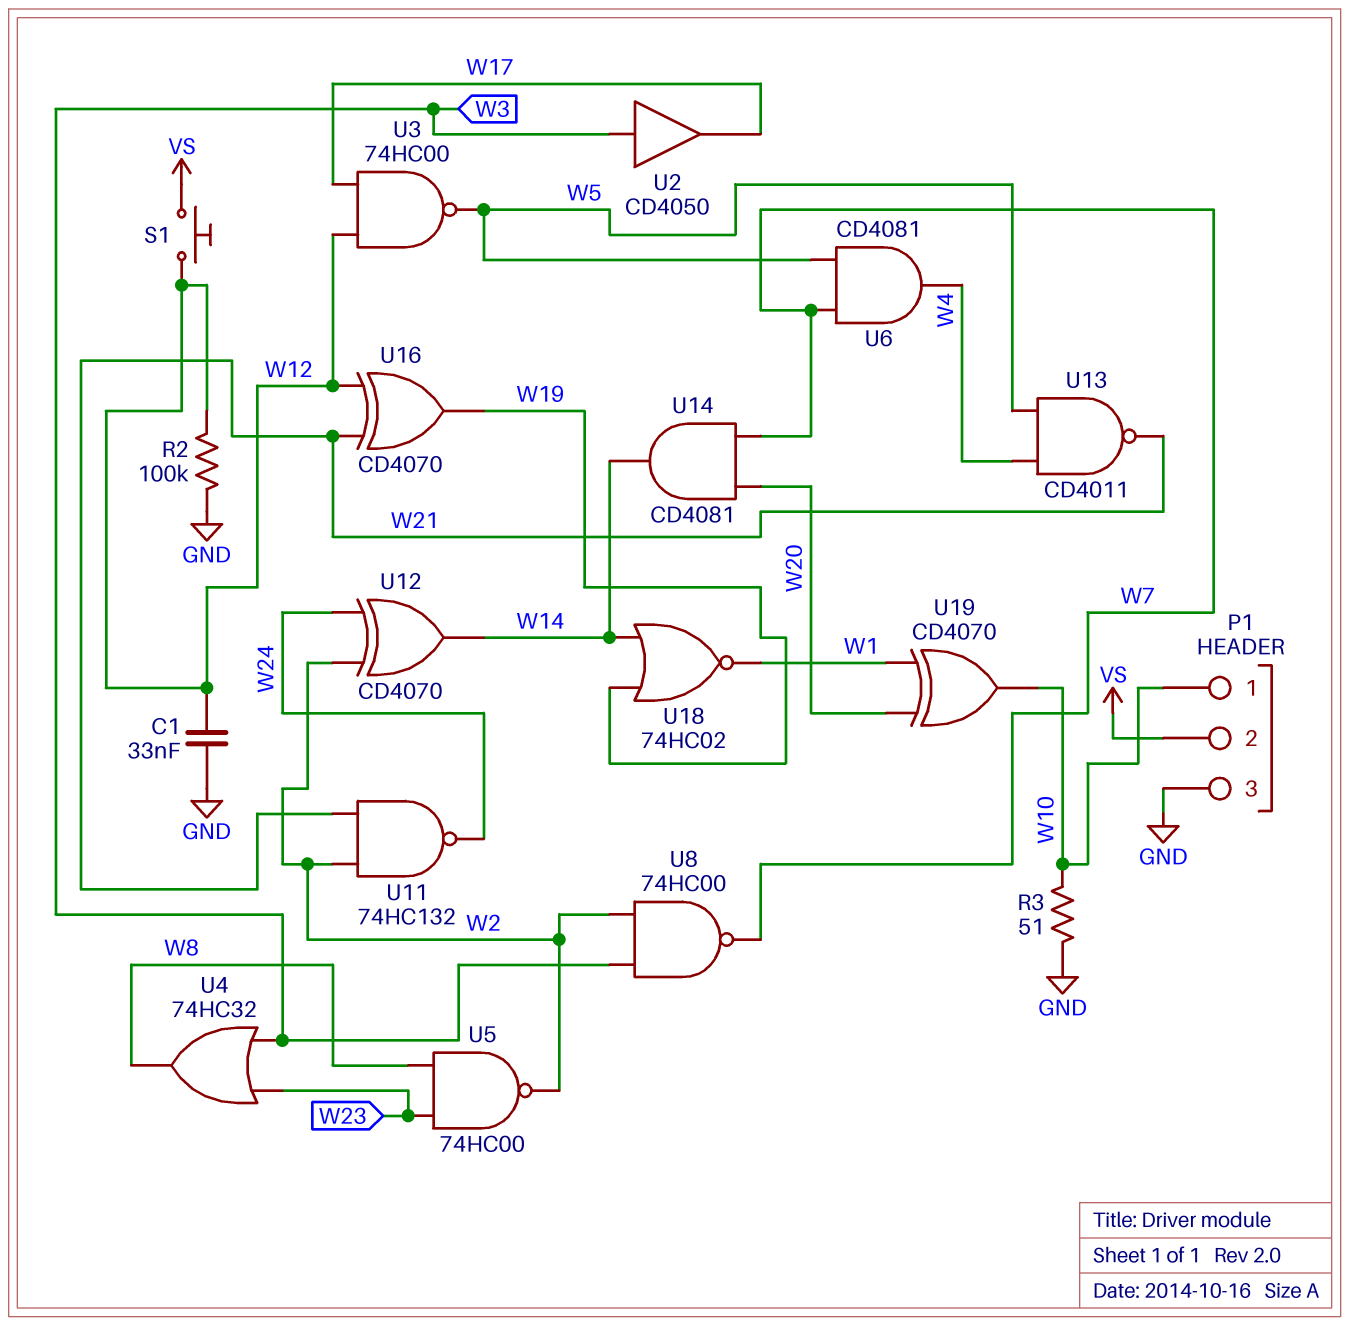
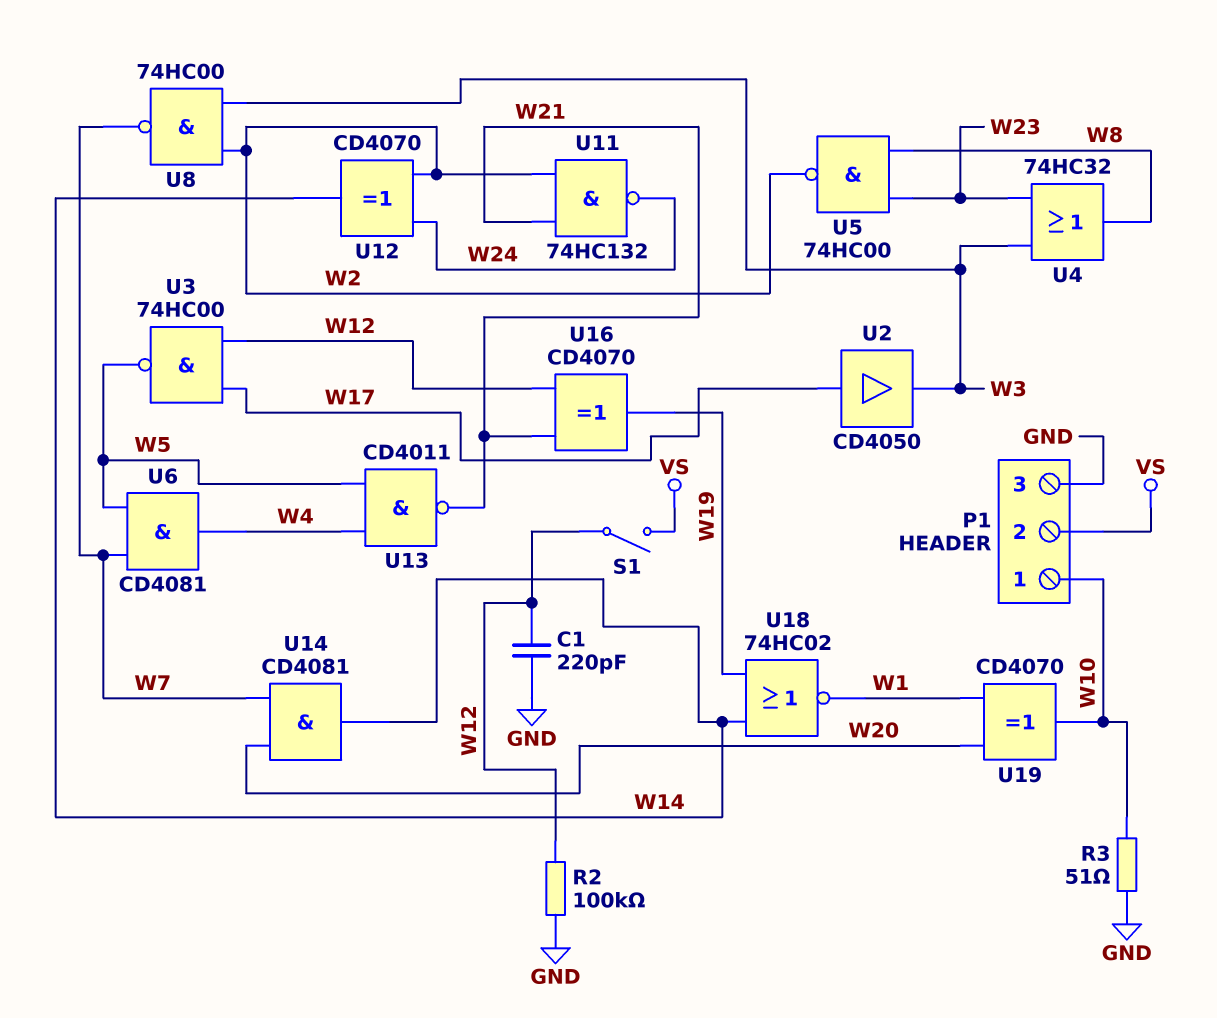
C1: 33nF (GND, W12) -> 220pF (GND, W12)
S1: button (VS, W12) -> switch (VS, W12)
U2: buffer CD4050 (in W3, out W17) -> buffer CD4050 (in W17, out W3)

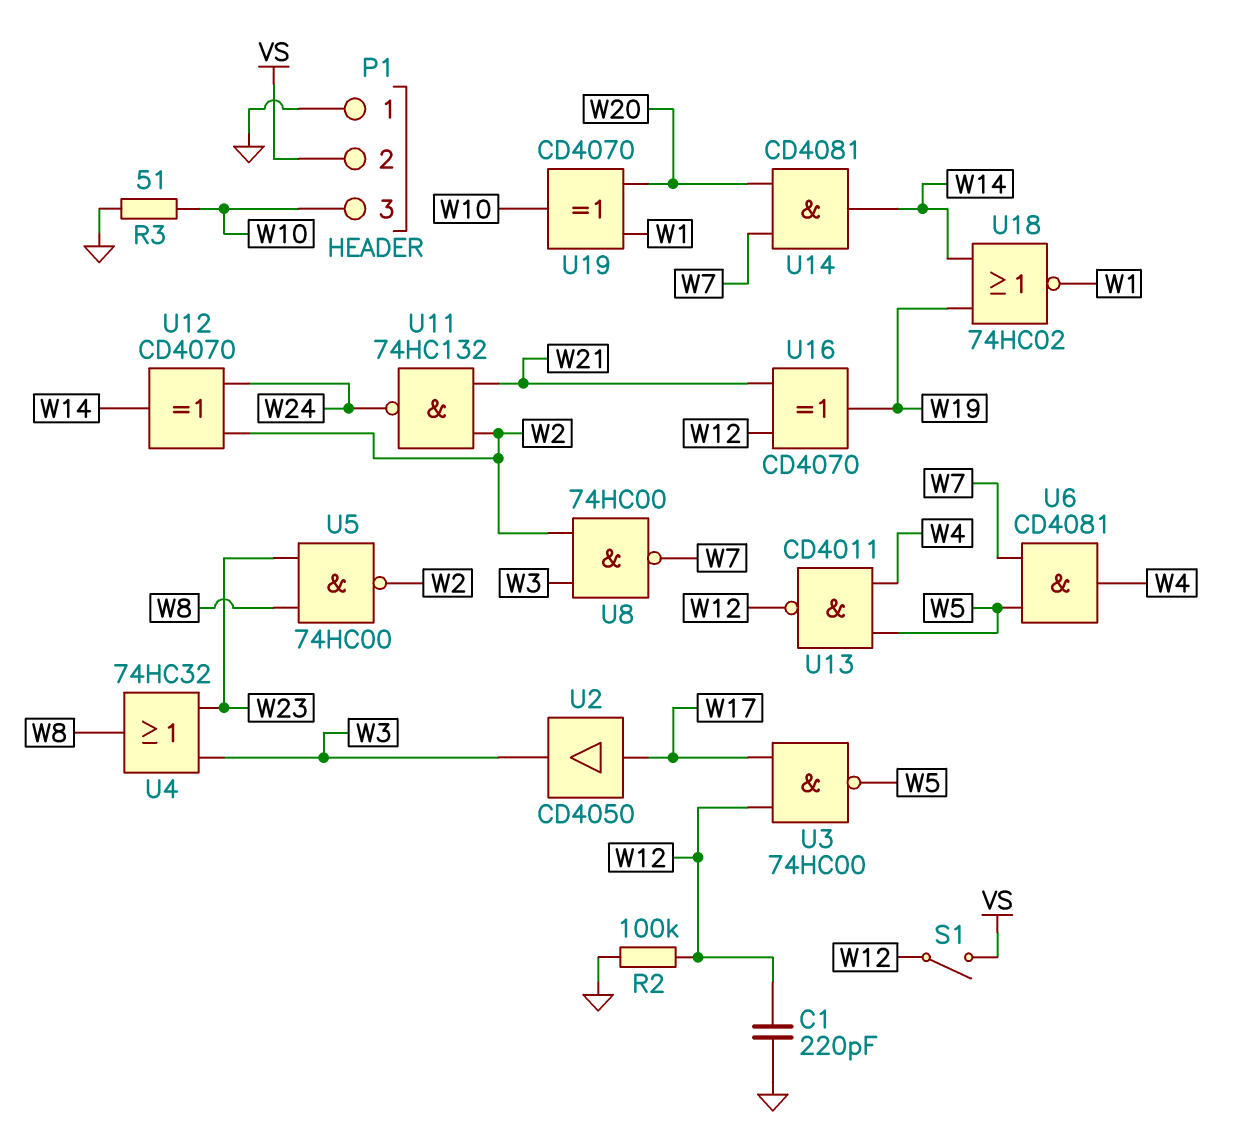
P1 pin 1: W10 -> GND
P1 pin 3: GND -> W10
U13: NAND CD4011 (in W4, in W5, out W21) -> NAND CD4011 (in W4, in W5, out W12)

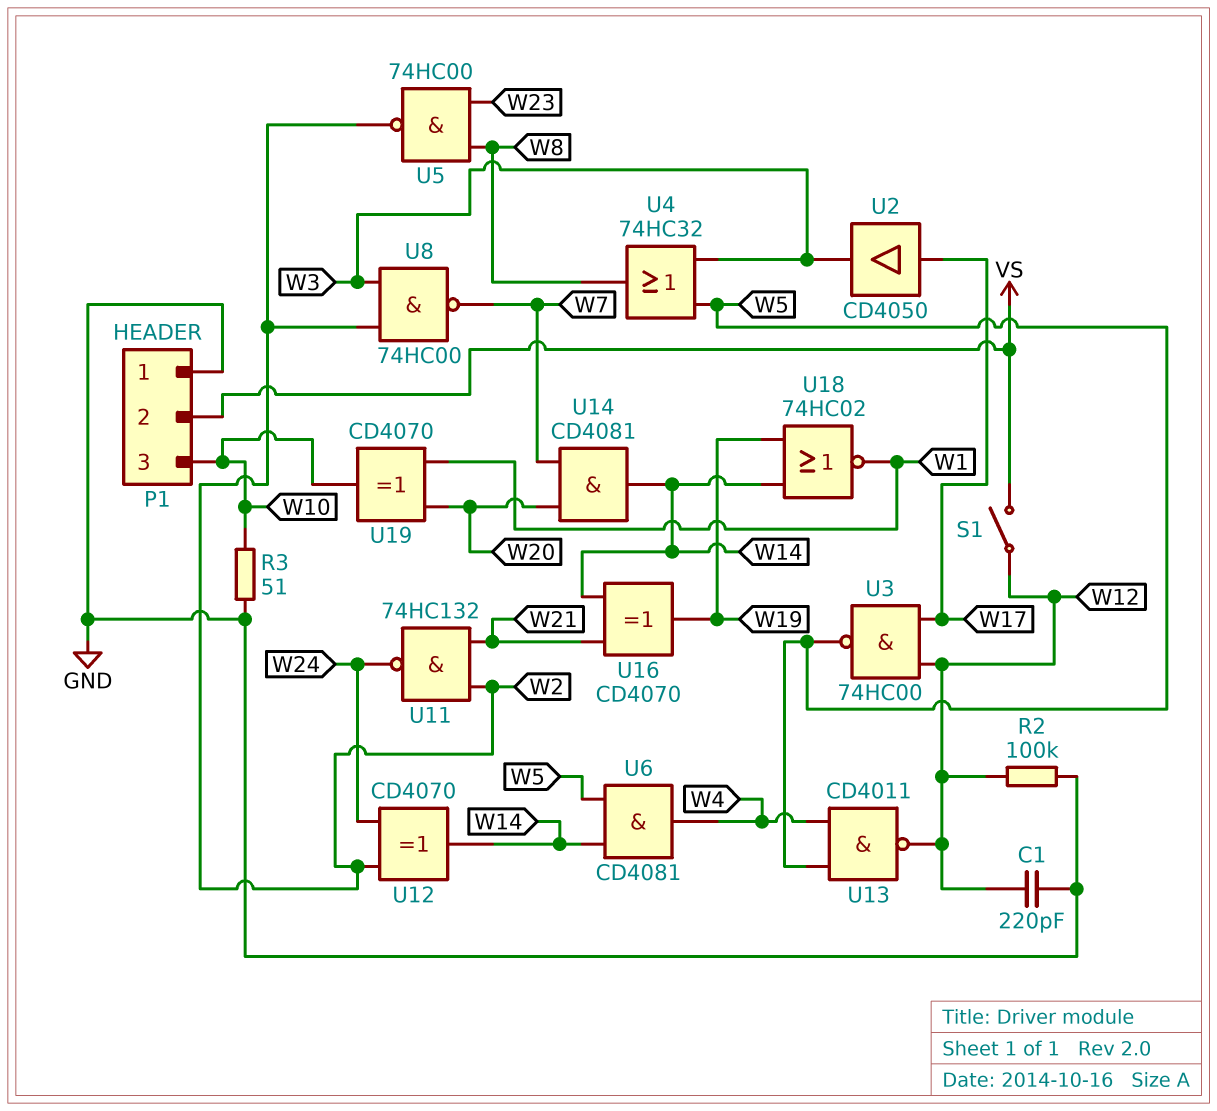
U4: OR 74HC32 (in W3, in W23, out W8) -> OR 74HC32 (in W3, in W5, out W8)
U6: AND CD4081 (in W5, in W7, out W4) -> AND CD4081 (in W5, in W14, out W4)
U16: XOR CD4070 (in W12, in W21, out W19) -> XOR CD4070 (in W14, in W21, out W19)

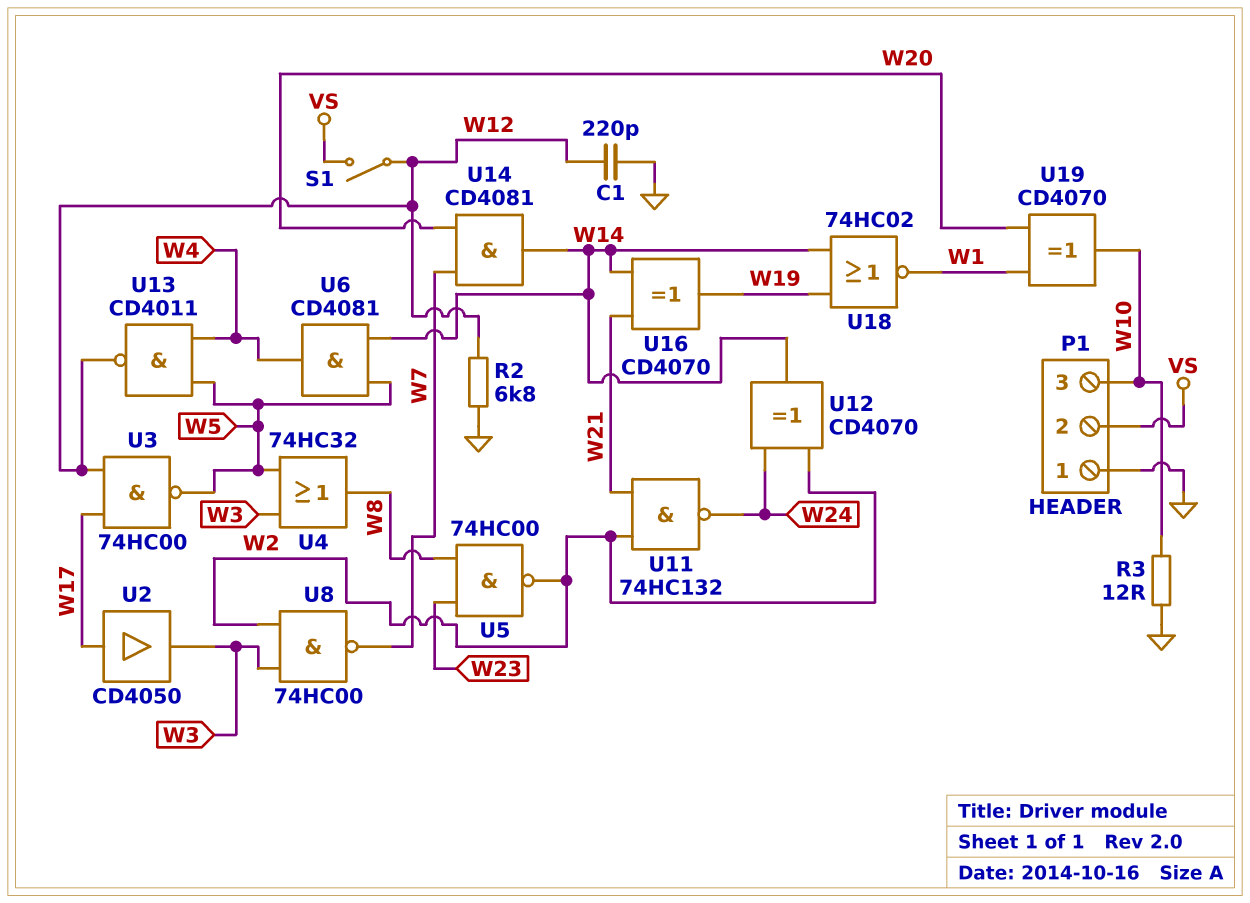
R2: 100k (GND, W12) -> 6.8k (GND, W12)
R3: 51 (GND, W10) -> 12 (GND, W10)

